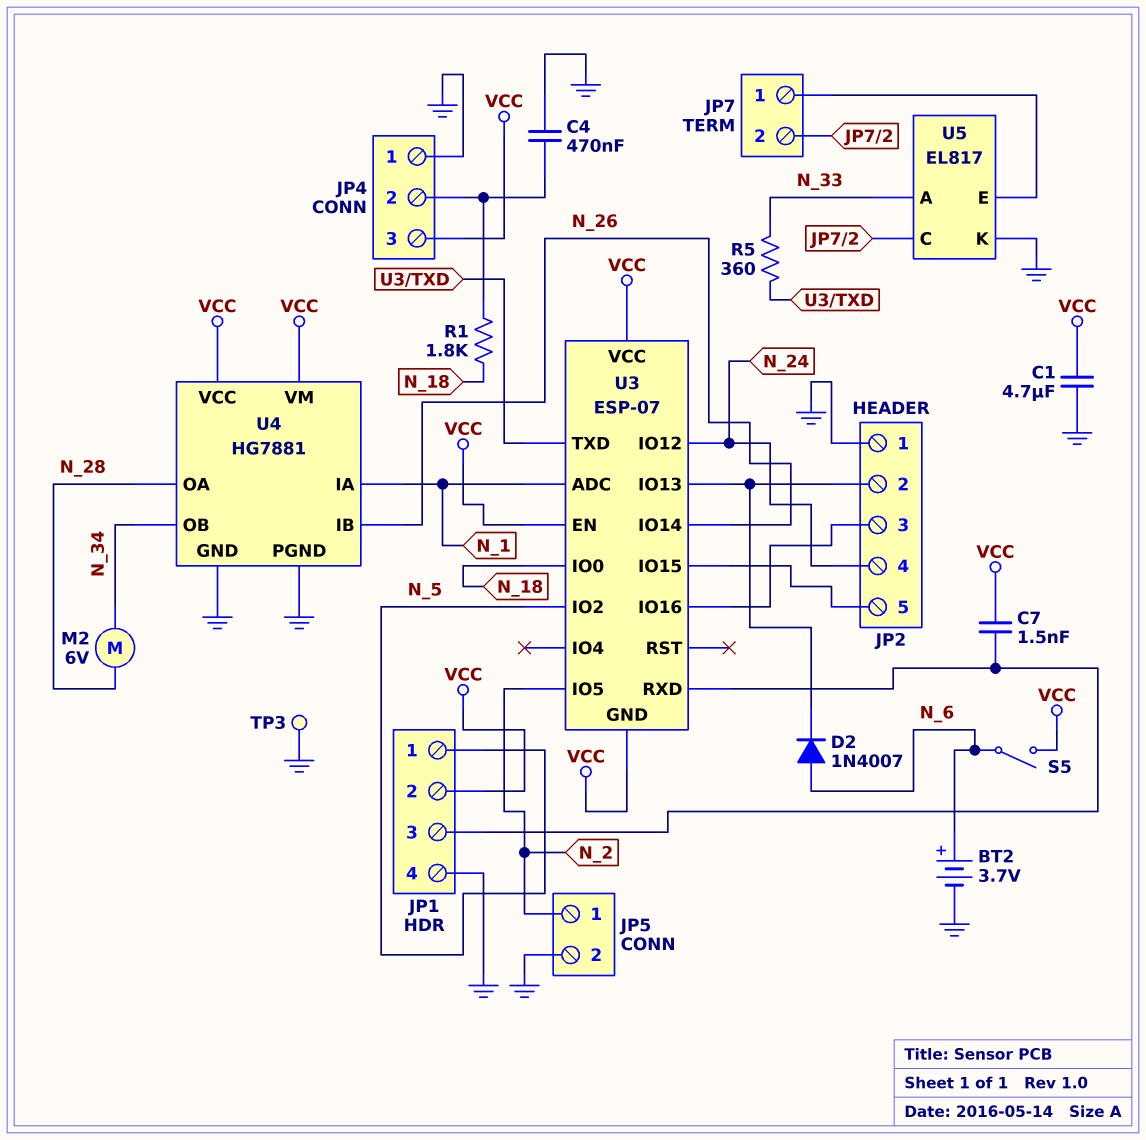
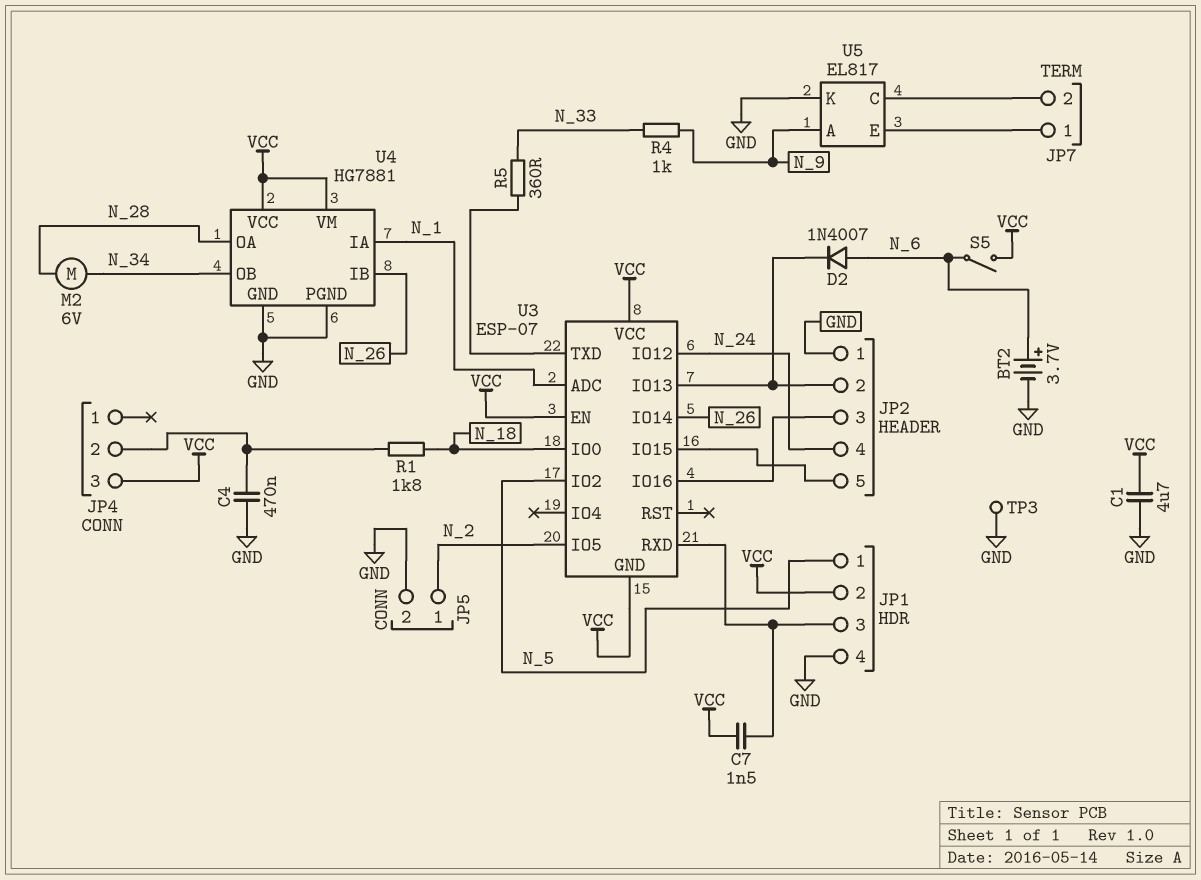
JP4 pin 1: GND -> none
R4: none -> 1k (N_9, N_33)
U5 pin A: N_33 -> N_9

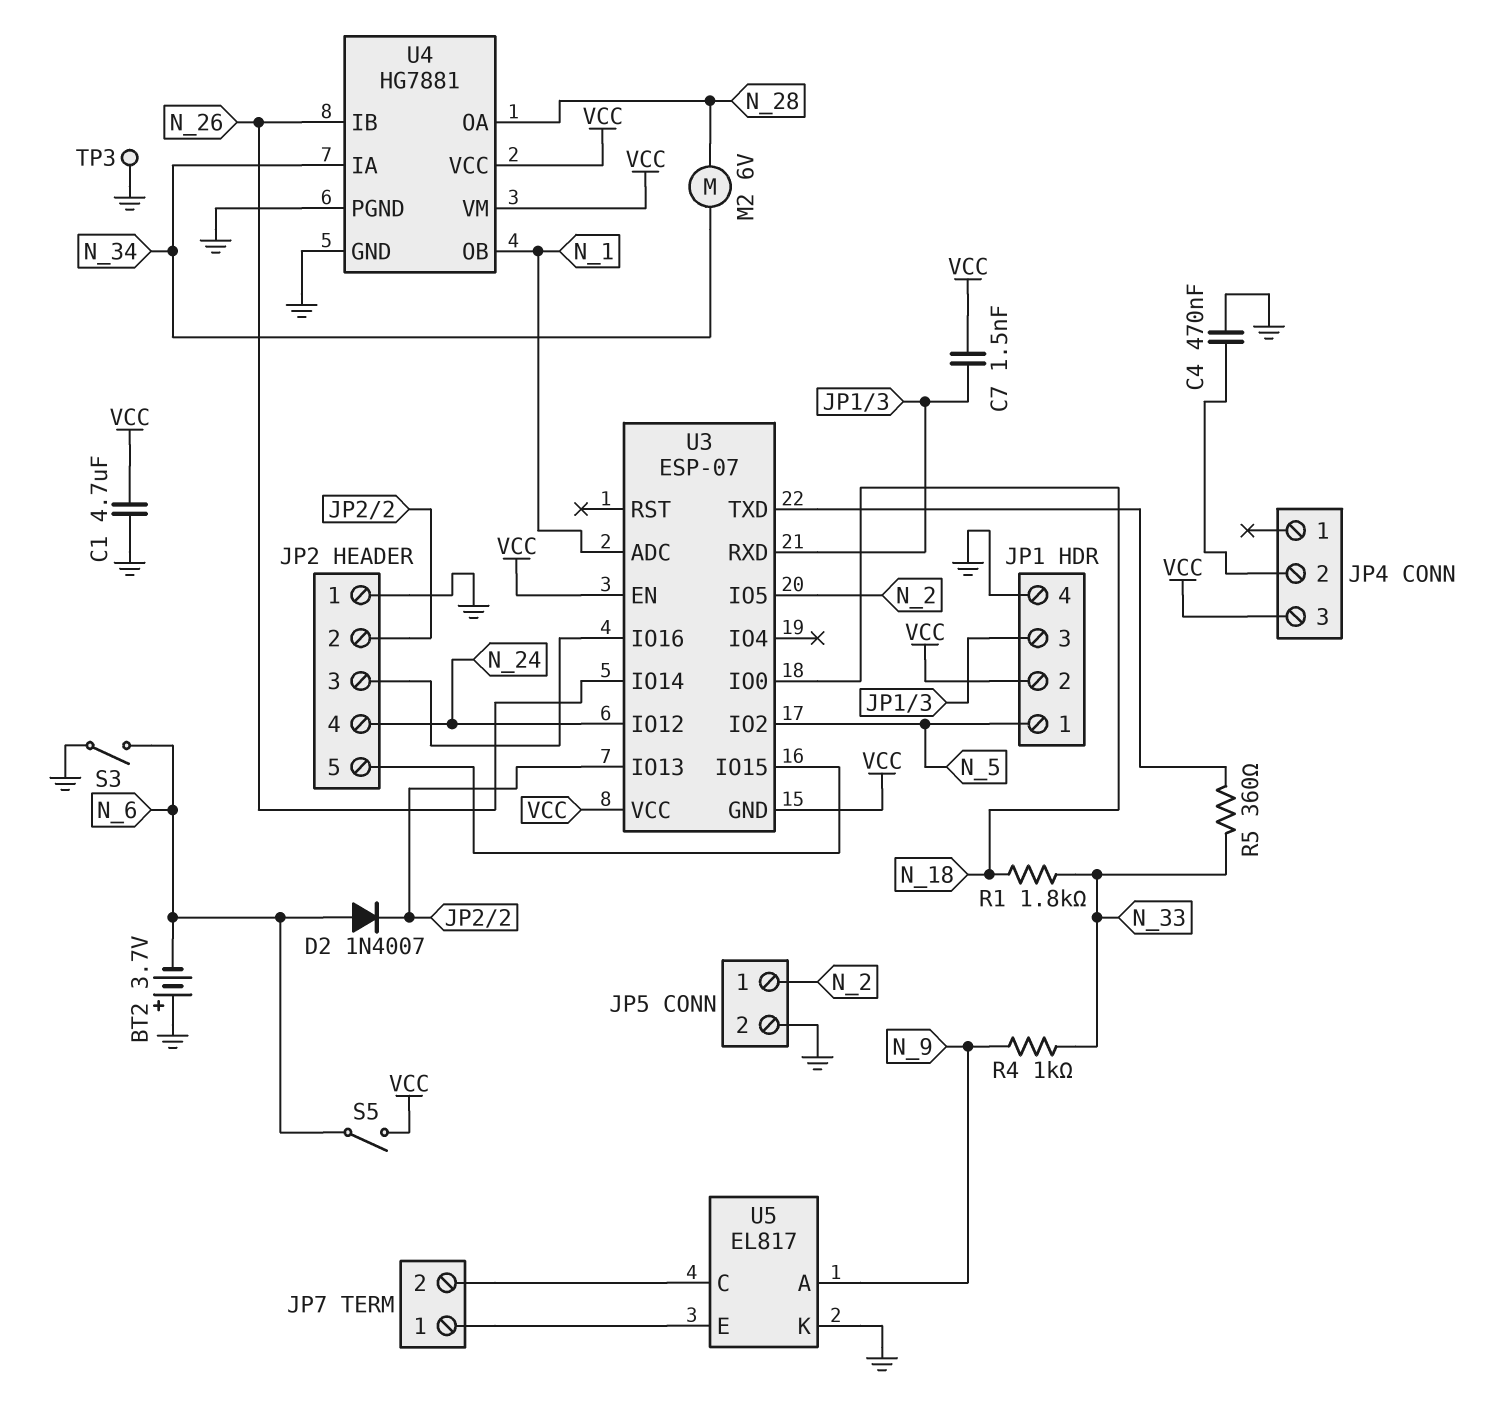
BT2: 3.7V (plus N_6, minus GND) -> 3.7V (plus GND, minus N_6)
R1: 1.8k (JP4/2, N_18) -> 1.8k (N_18, N_33)
S3: none -> switch (GND, N_6)
U4 pin IA: N_1 -> N_34
U4 pin OB: N_34 -> N_1

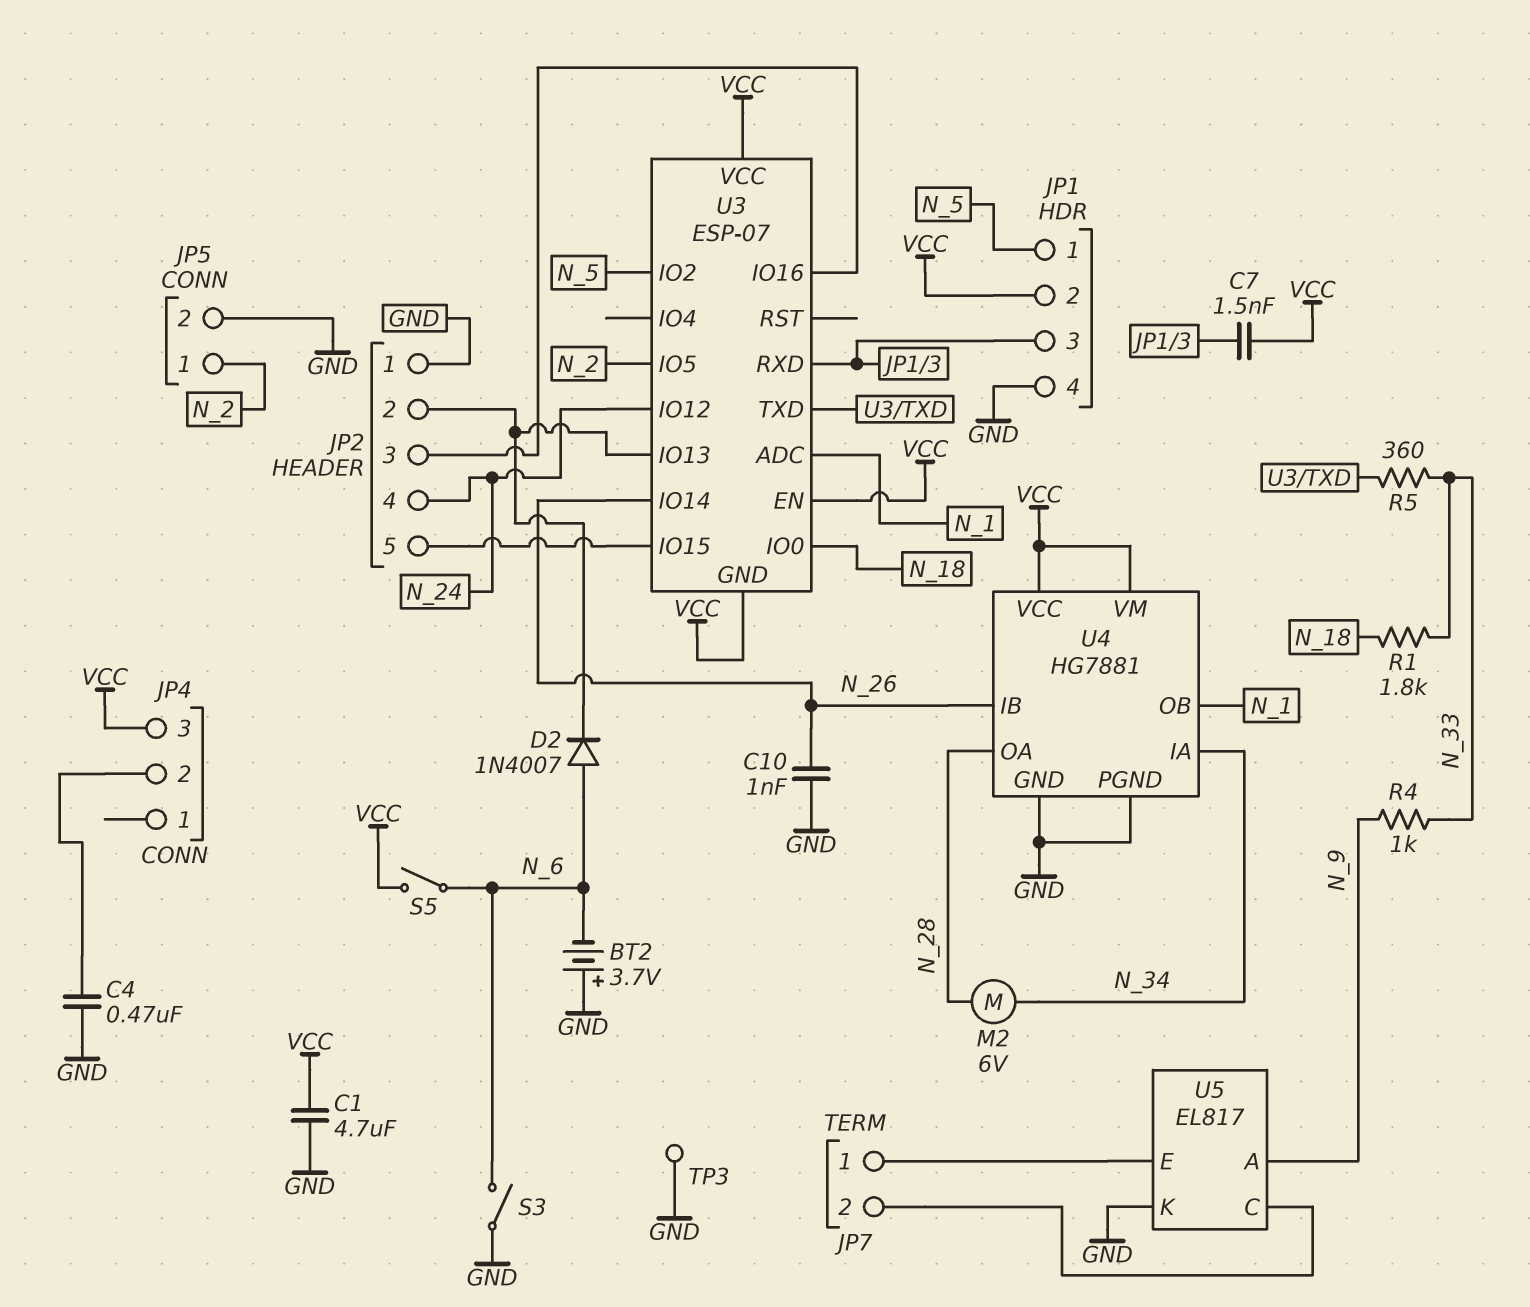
C10: none -> 1nF (GND, N_26)

